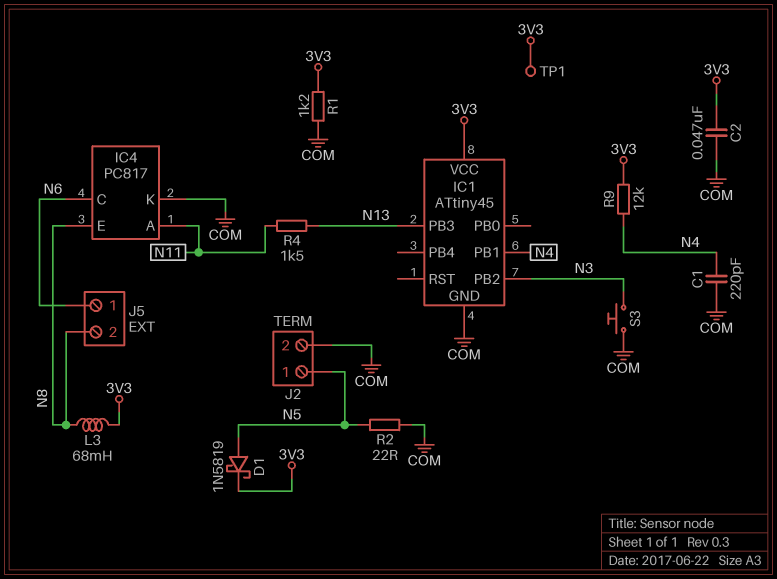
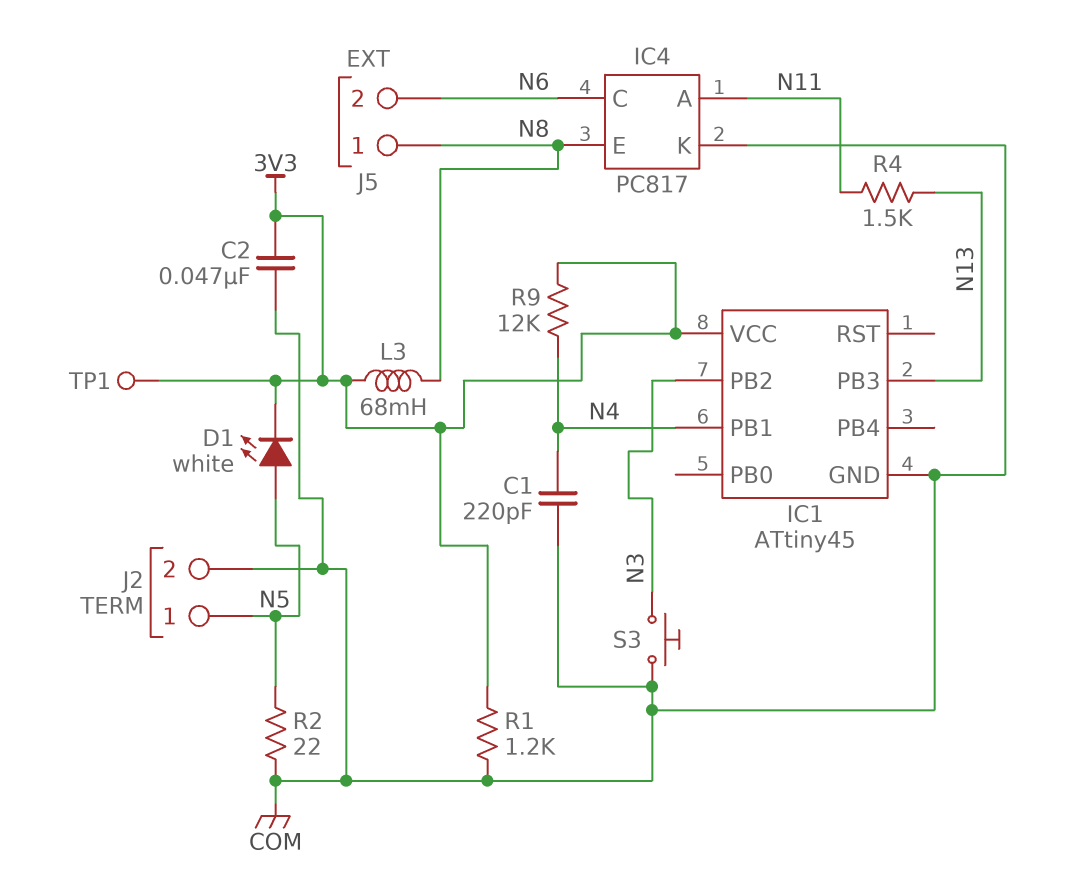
D1: schottky 1N5819 (A N5, K 3V3) -> LED white (A N5, K 3V3)
J5 pin 1: N6 -> N8
J5 pin 2: N8 -> N6

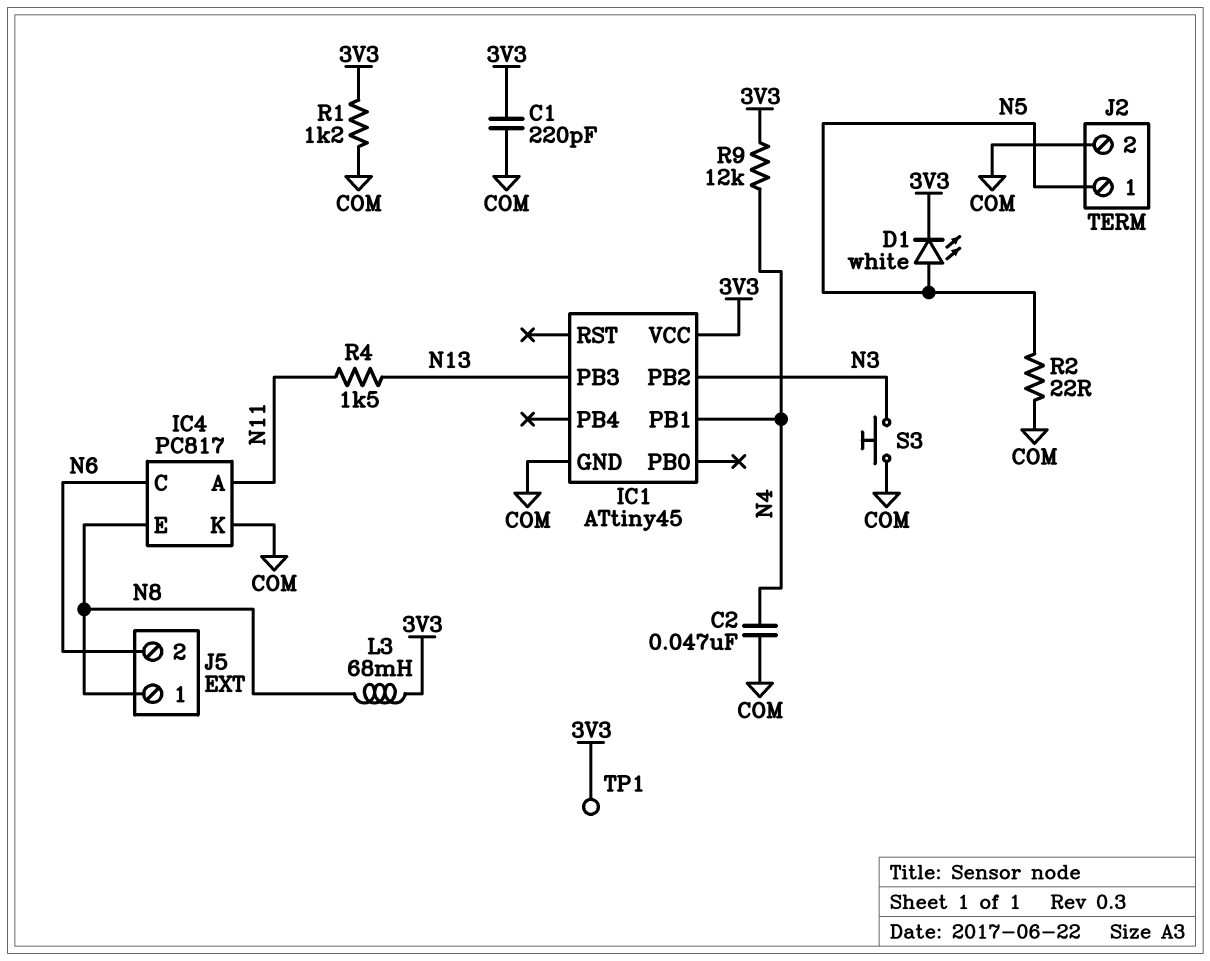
C1: 220pF (COM, N4) -> 220pF (3V3, COM)
C2: 47nF (3V3, COM) -> 47nF (COM, N4)

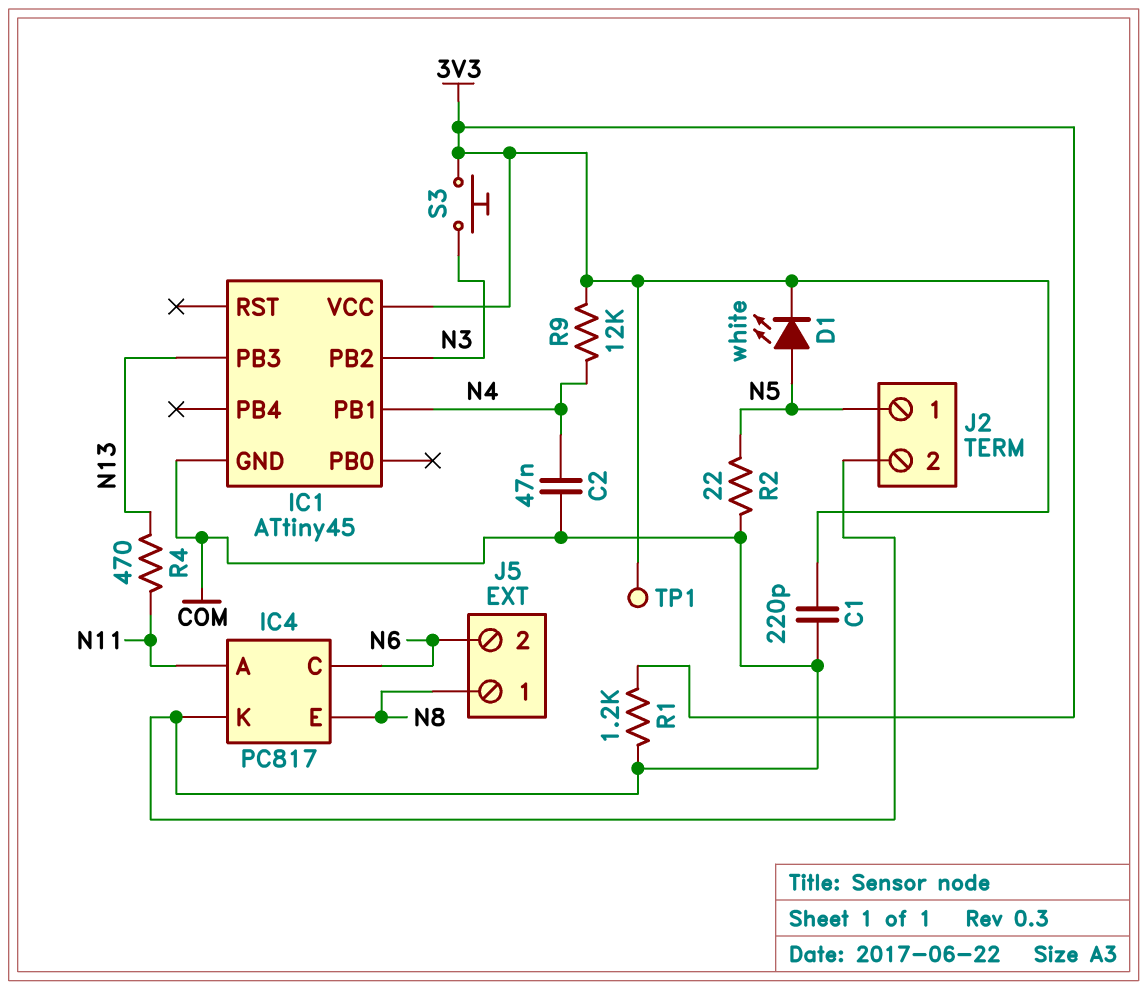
L3: 68mH (3V3, N8) -> none
R4: 1.5k (N11, N13) -> 470 (N11, N13)
S3: button (COM, N3) -> button (3V3, N3)

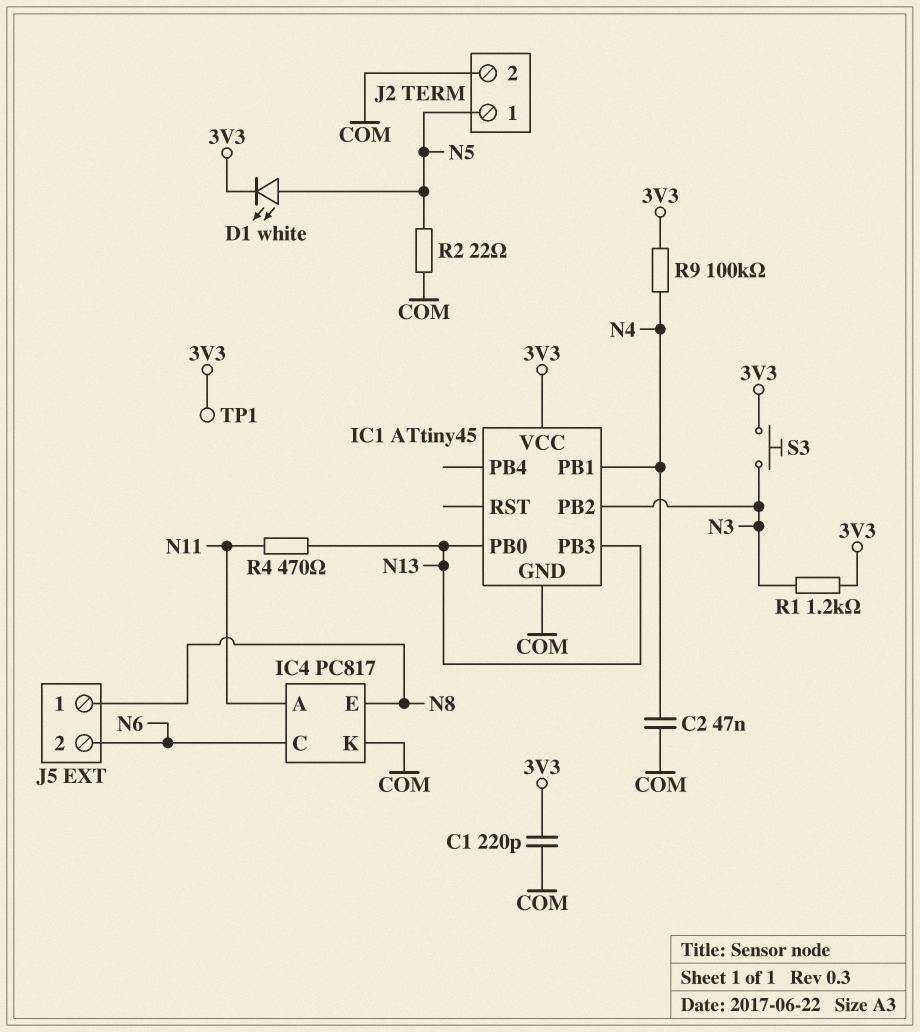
IC1 pin PB0: none -> N13
R1: 1.2k (3V3, COM) -> 1.2k (3V3, N3)
R9: 12k (3V3, N4) -> 100k (3V3, N4)

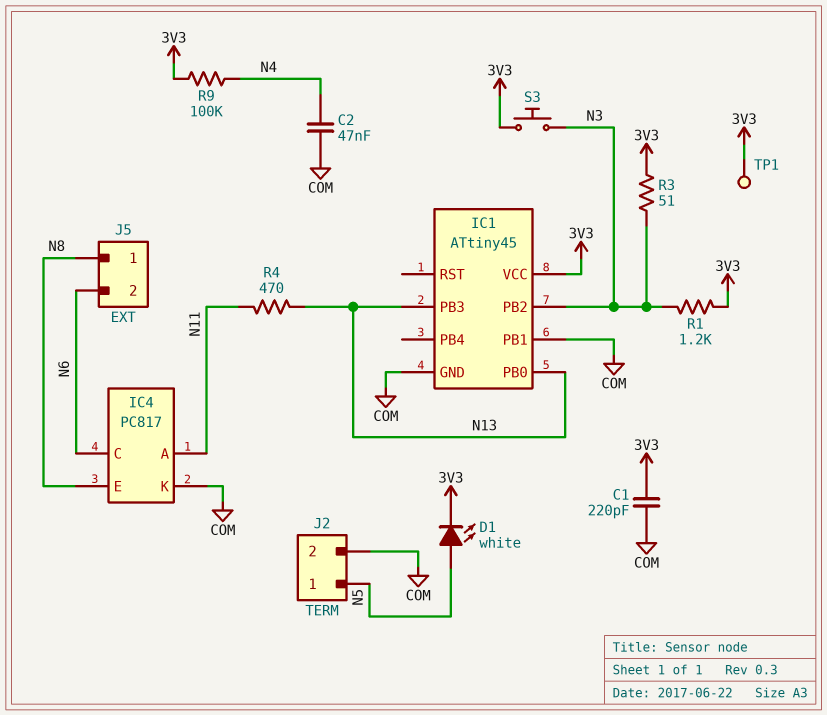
IC1 pin PB1: N4 -> COM
R2: 22 (COM, N5) -> none
R3: none -> 51 (3V3, N3)

